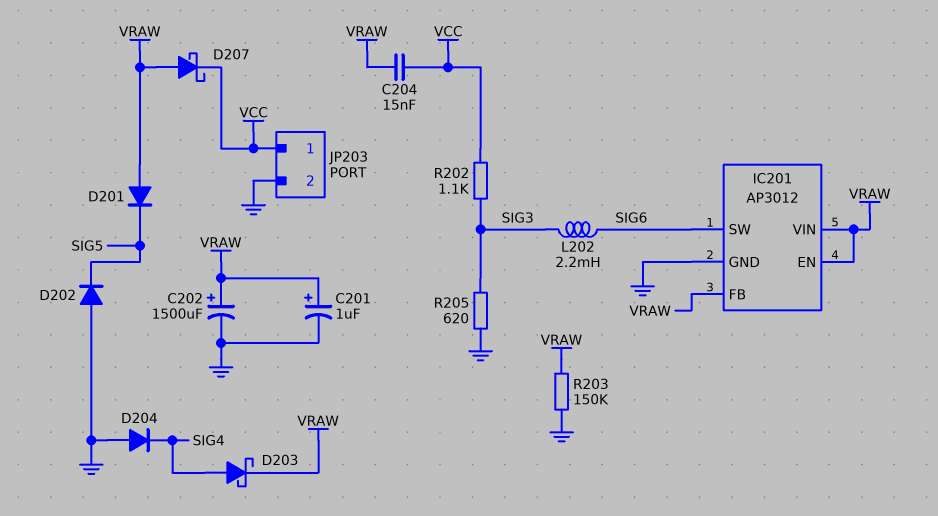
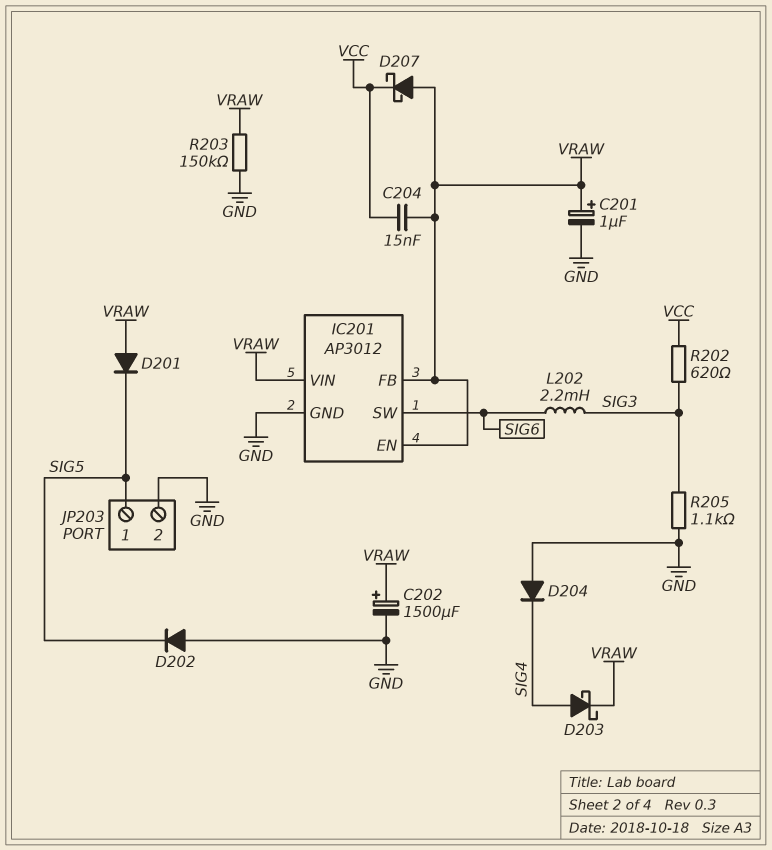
JP203 pin 1: VCC -> SIG5
R202: 1.1k (SIG3, VCC) -> 620 (SIG3, VCC)
R205: 620 (GND, SIG3) -> 1.1k (GND, SIG3)

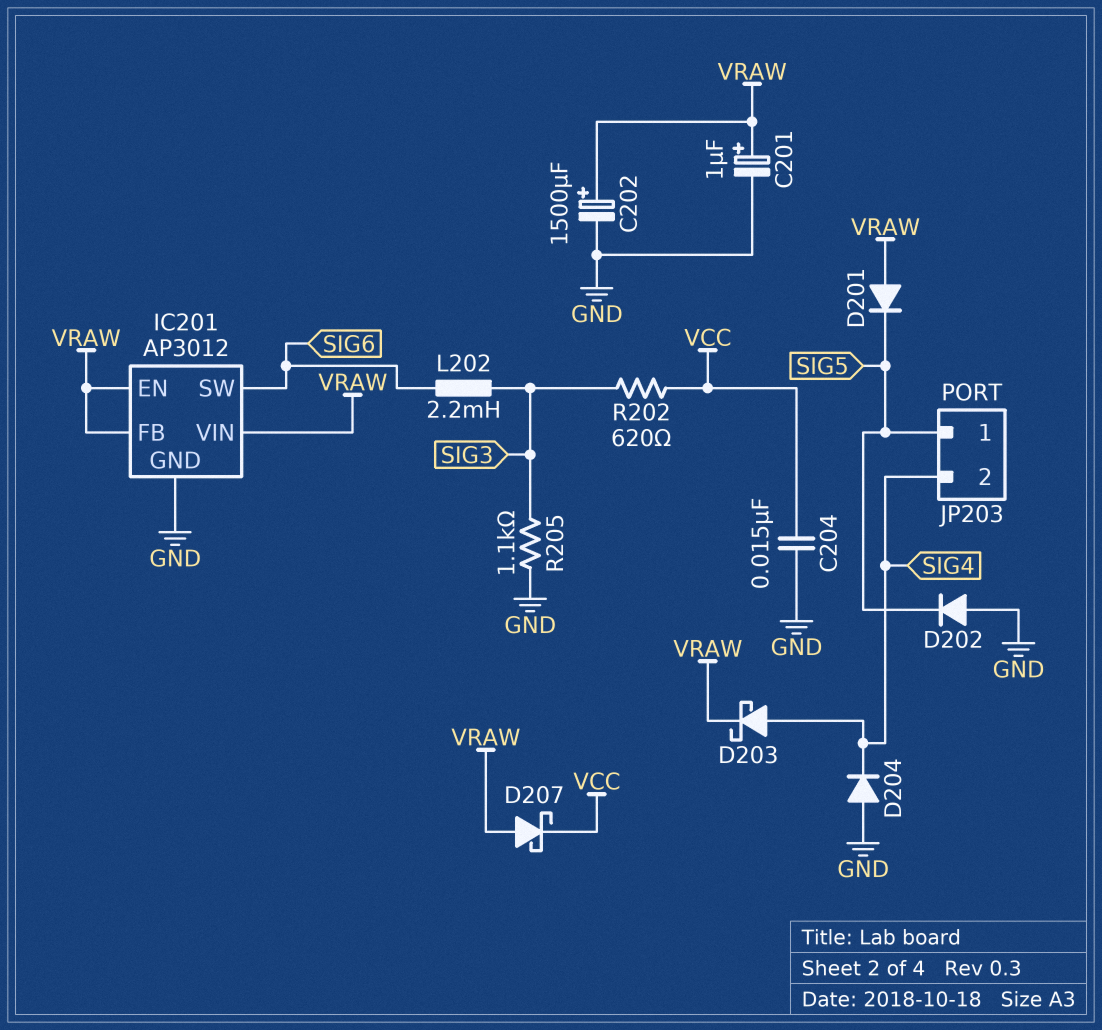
C204: 15nF (VCC, VRAW) -> 15nF (GND, VCC)
JP203 pin 2: GND -> SIG4
R203: 150k (GND, VRAW) -> none

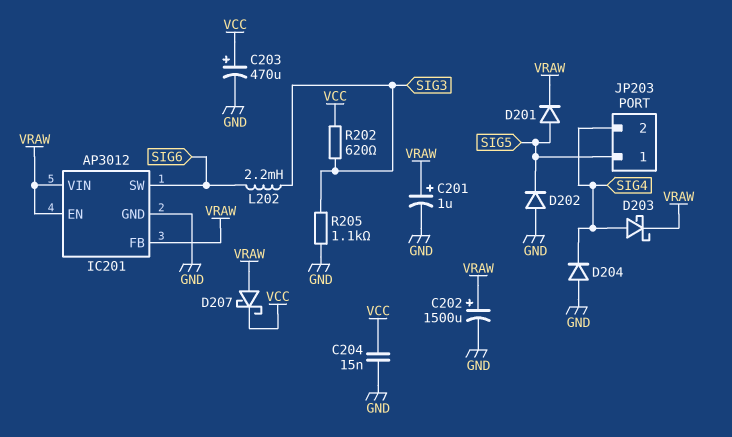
C203: none -> 470uF (plus VCC, minus GND)
D201: diode (A VRAW, K SIG5) -> diode (A SIG5, K VRAW)

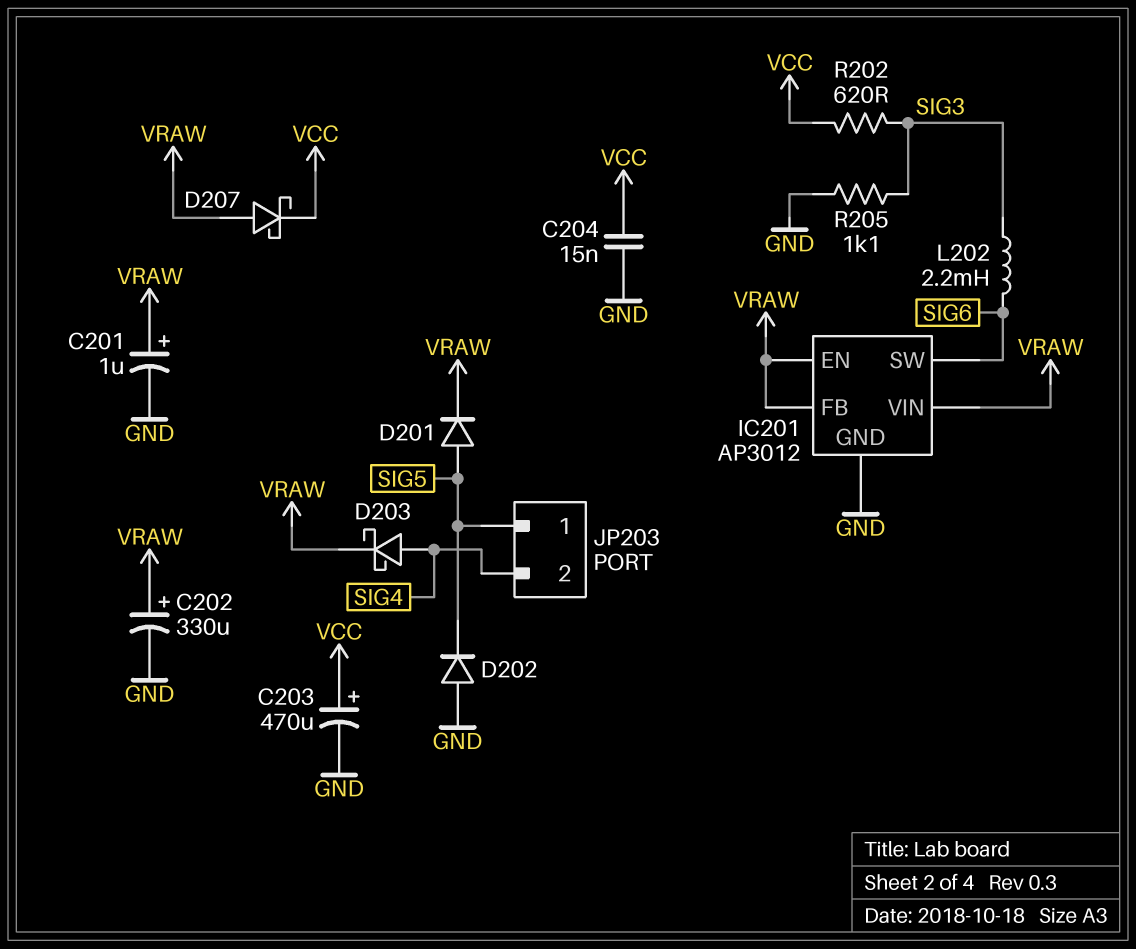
C202: 1500uF (plus VRAW, minus GND) -> 330uF (plus VRAW, minus GND)
D204: diode (A GND, K SIG4) -> none

